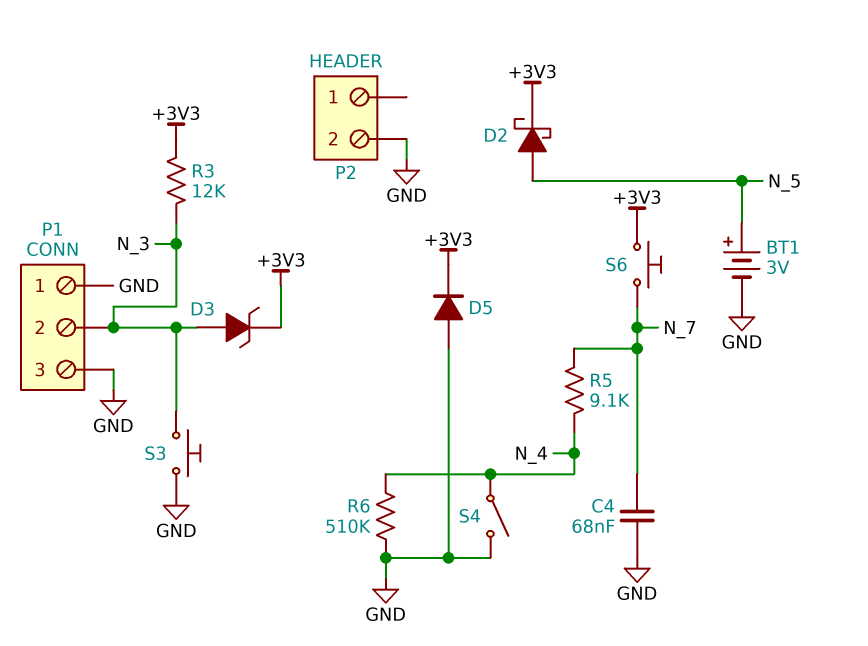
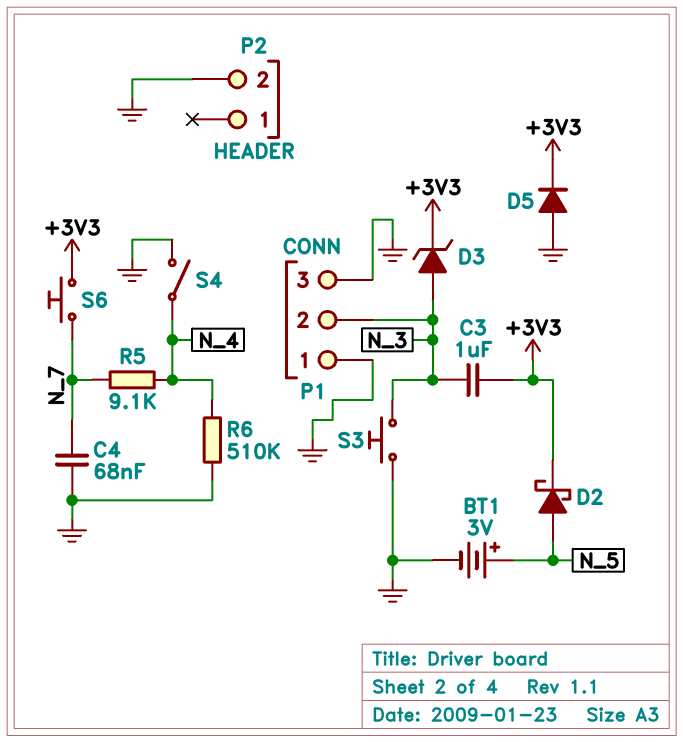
C3: none -> 1uF (+3V3, N_3)
R3: 12k (+3V3, N_3) -> none

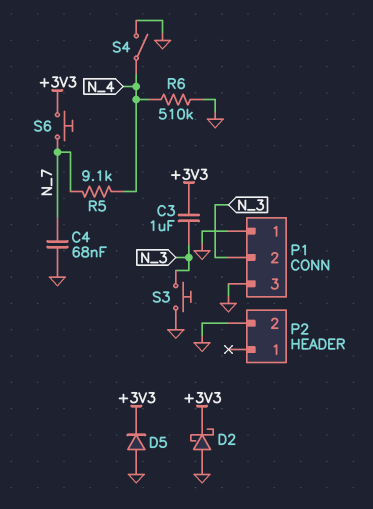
BT1: 3V (plus N_5, minus GND) -> none
D2: schottky (A N_5, K +3V3) -> schottky (A GND, K +3V3)
D3: zener (A N_3, K +3V3) -> none

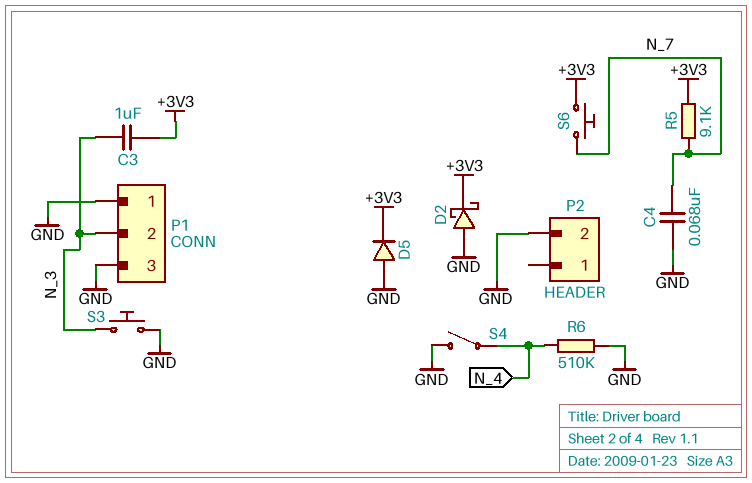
R5: 9.1k (N_4, N_7) -> 9.1k (+3V3, N_7)

